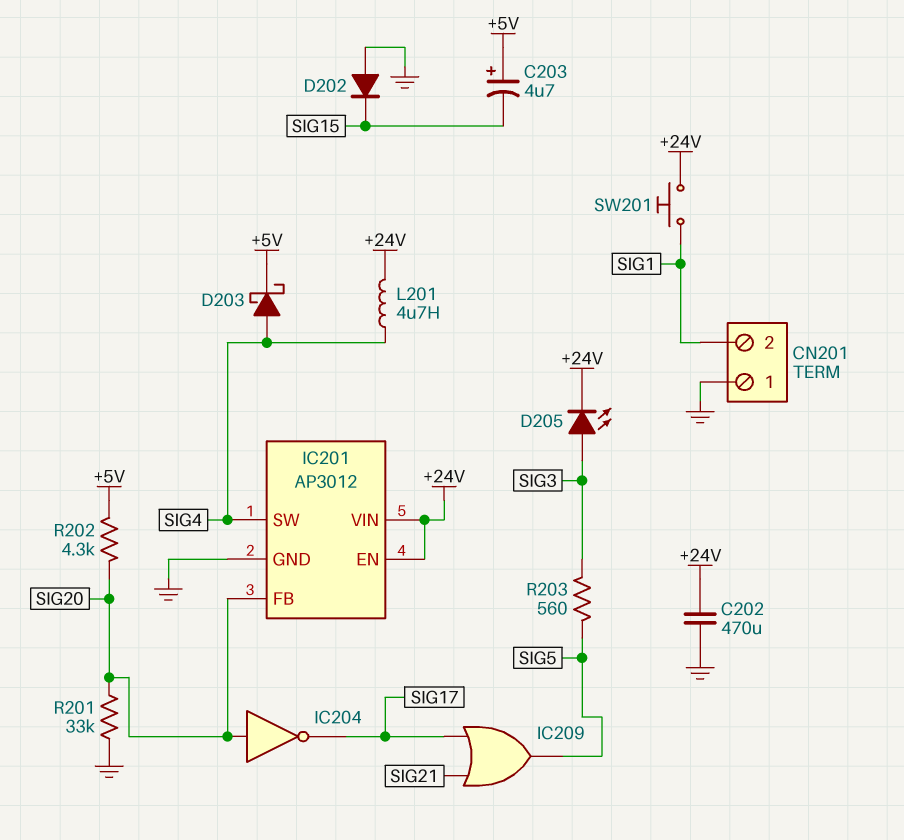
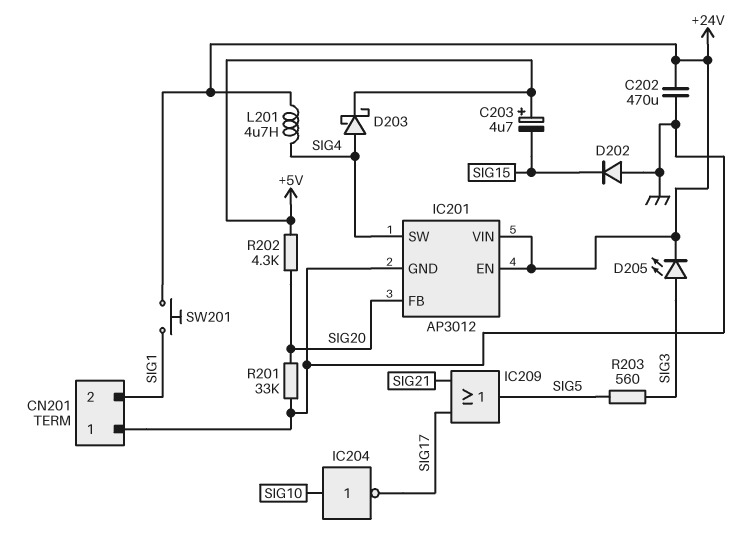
IC204: NOT (in SIG20, out SIG17) -> NOT (in SIG10, out SIG17)

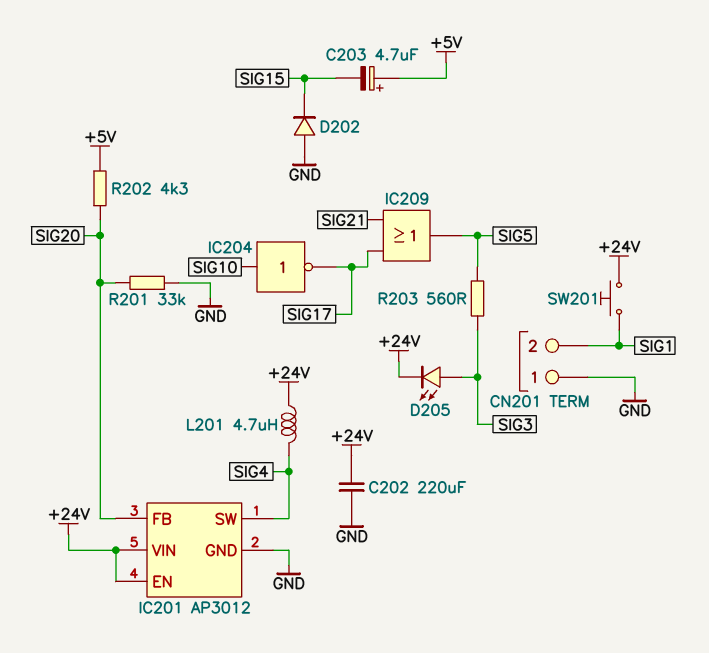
C202: 470uF (+24V, GND) -> 220uF (+24V, GND)
D203: schottky (A SIG4, K +5V) -> none

